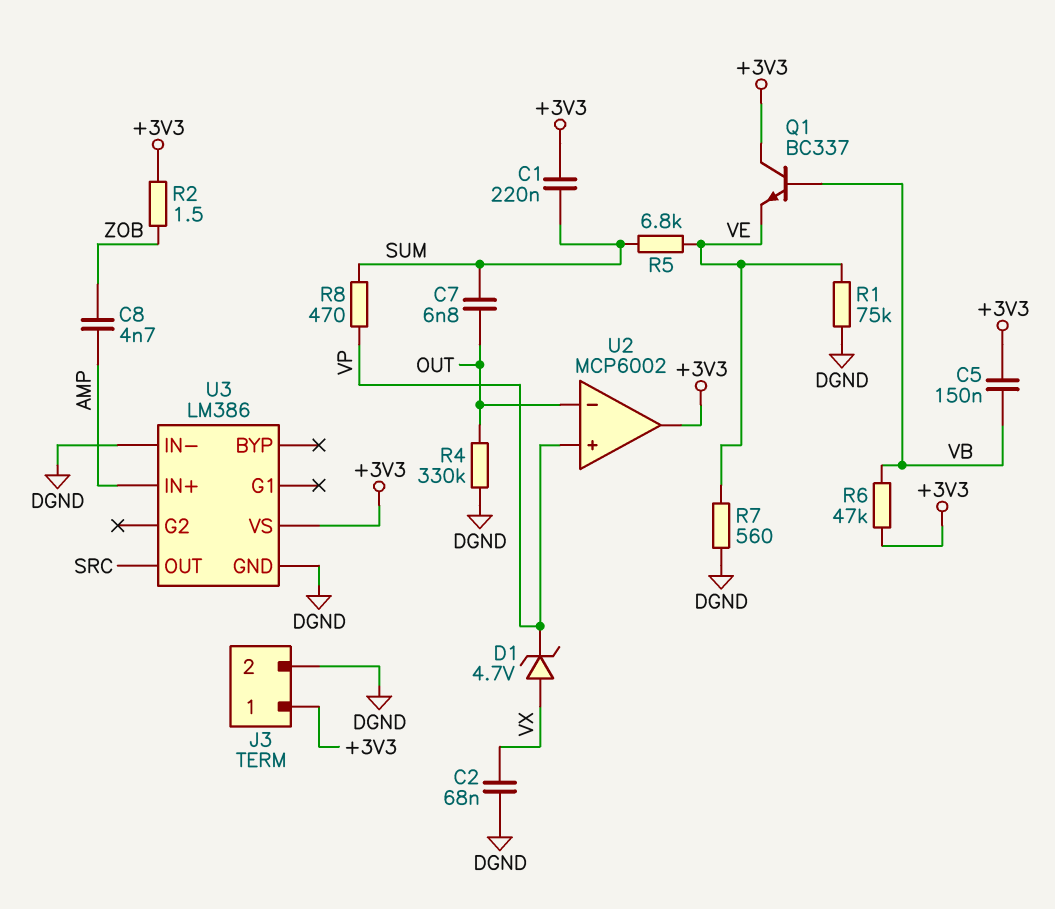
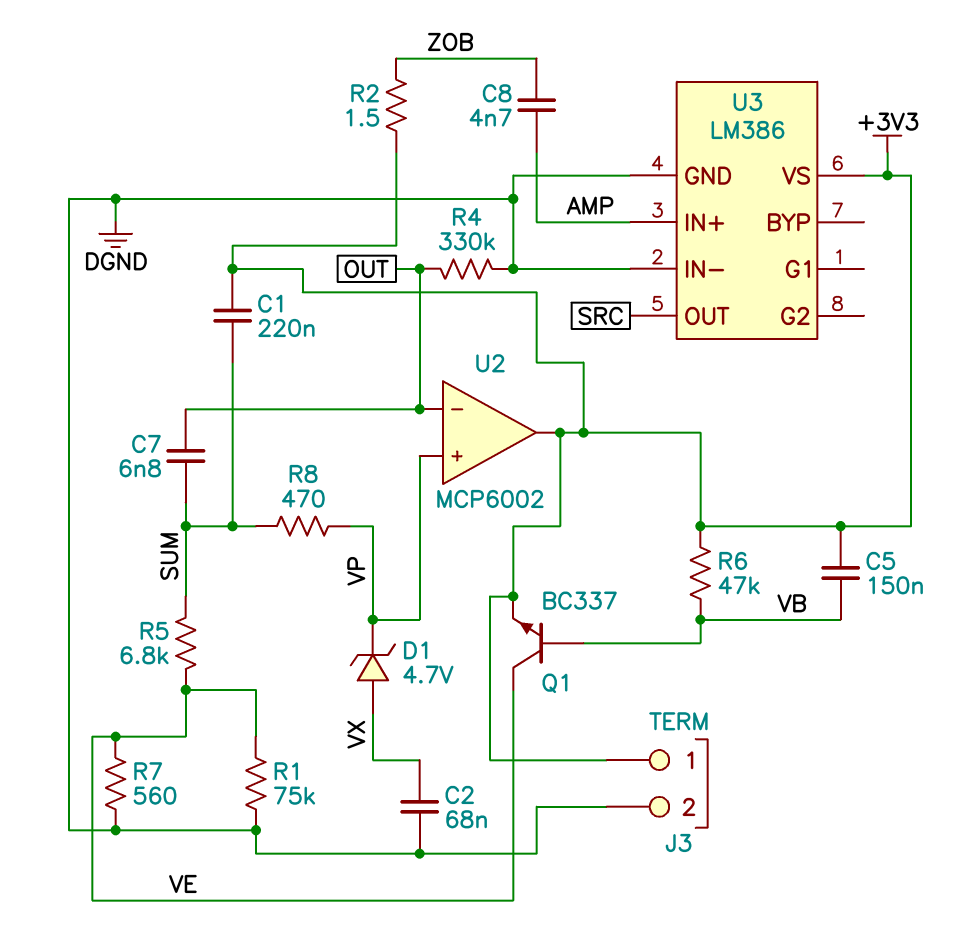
Q1: NPN BC337 (B VB, C +3V3, E VE) -> NPN BC337 (B VB, C VE, E +3V3)

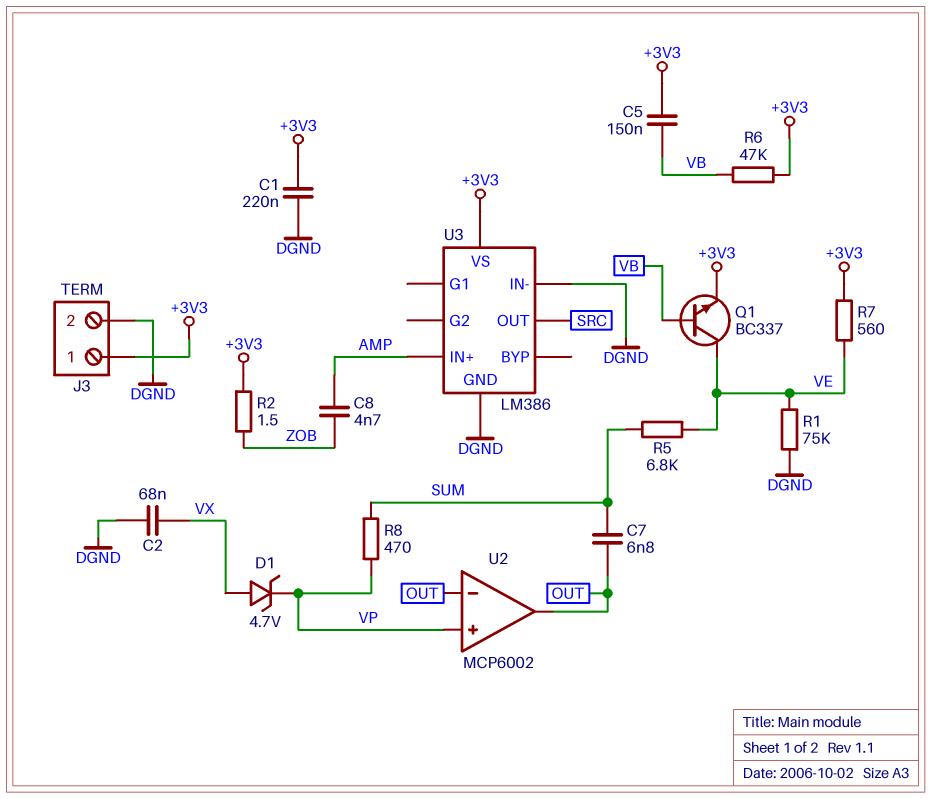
C1: 220nF (+3V3, SUM) -> 220nF (+3V3, DGND)
R4: 330k (DGND, OUT) -> none
R7: 560 (DGND, VE) -> 560 (+3V3, VE)
U2 pin out: +3V3 -> OUT

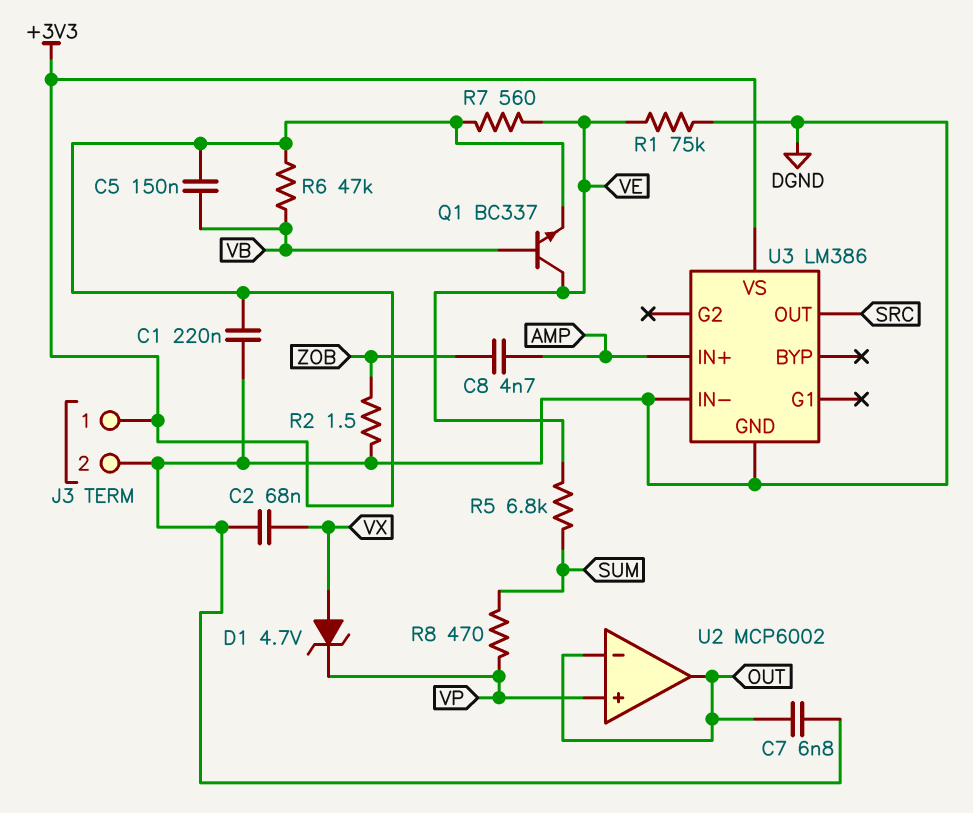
C7: 6.8nF (OUT, SUM) -> 6.8nF (DGND, OUT)
R2: 1.5 (+3V3, ZOB) -> 1.5 (DGND, ZOB)

